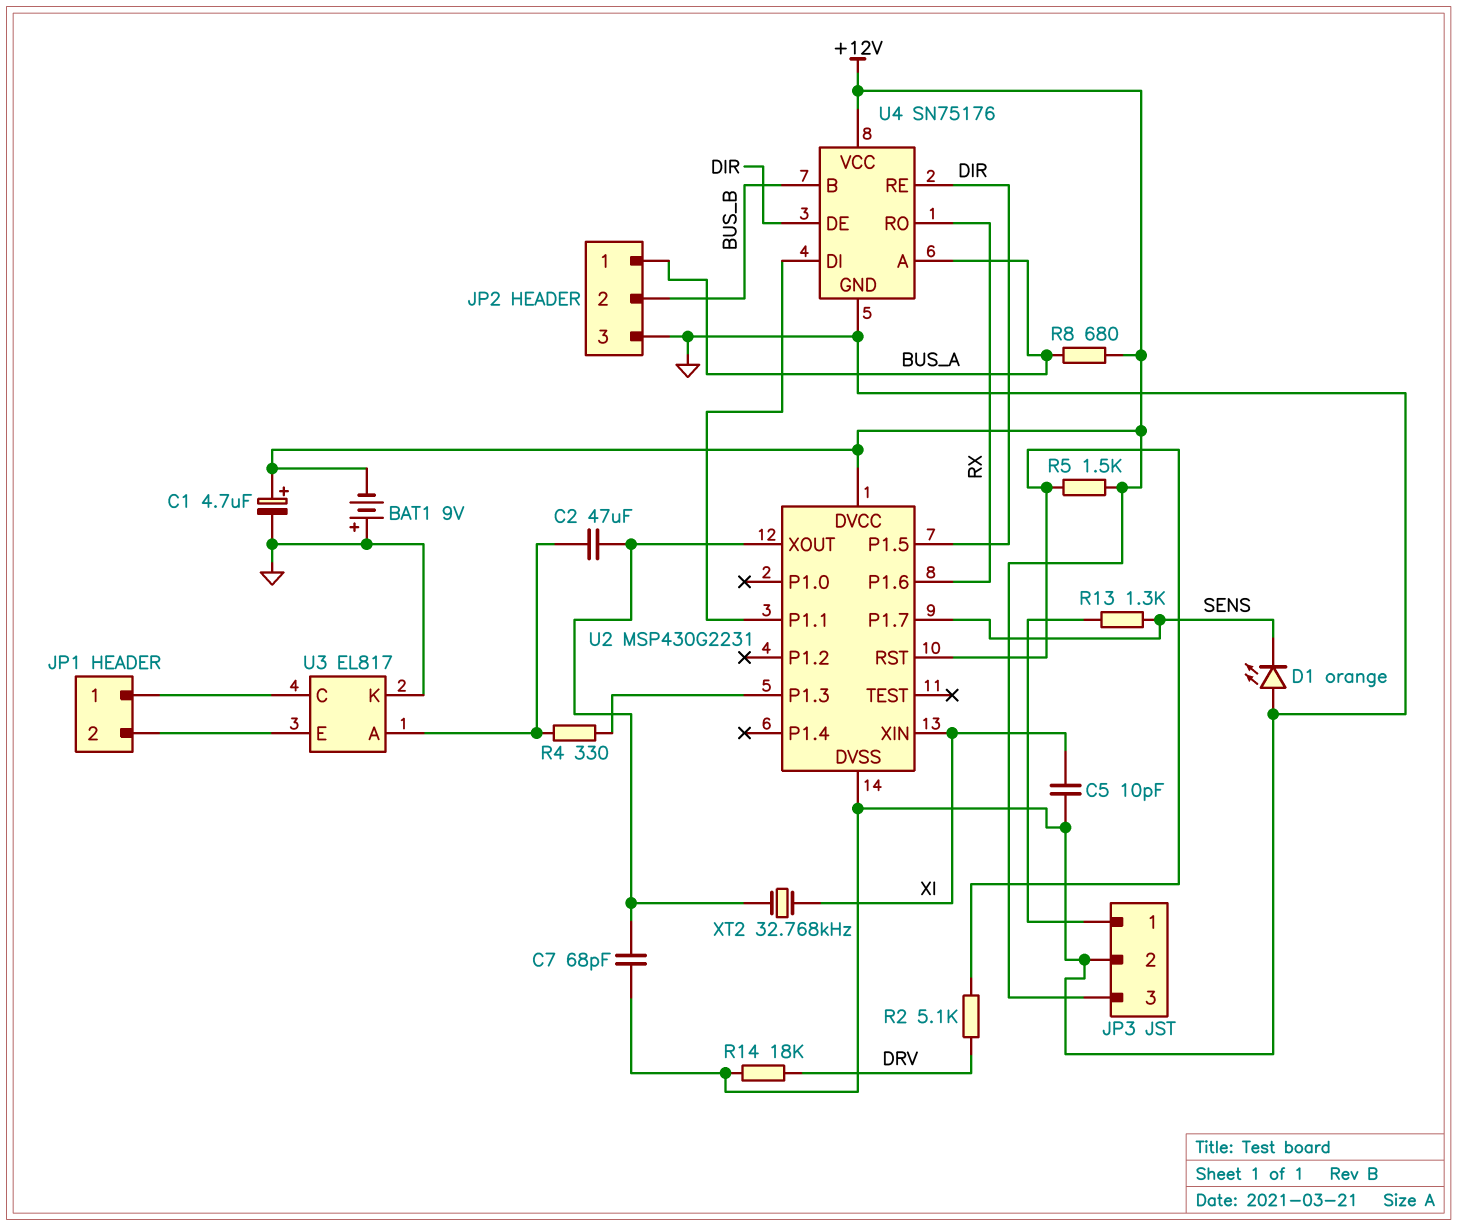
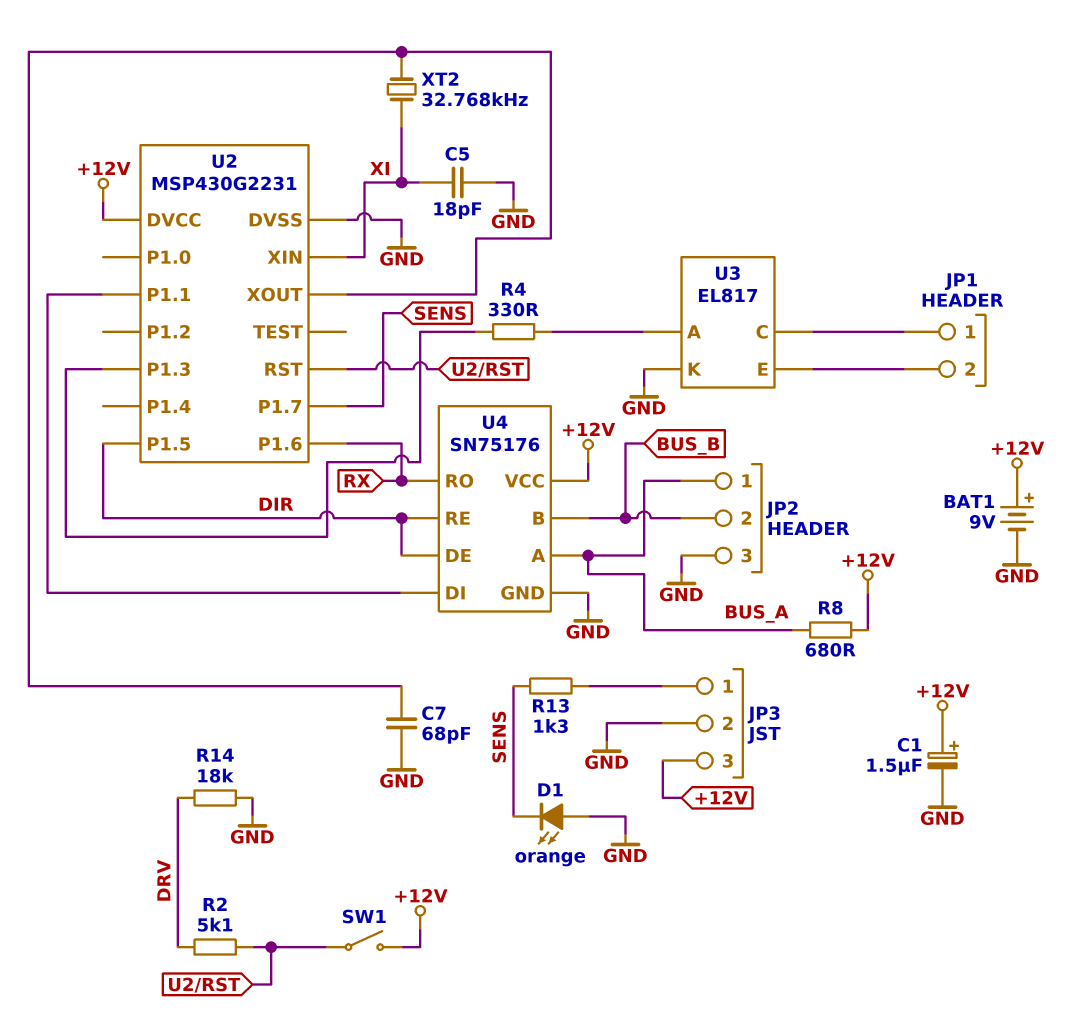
BAT1: 9V (plus GND, minus +12V) -> 9V (plus +12V, minus GND)
C1: 4.7uF (plus +12V, minus GND) -> 1.5uF (plus +12V, minus GND)
C2: 47uF (U2/XOUT, U3/A) -> none
C5: 10pF (GND, XI) -> 18pF (GND, XI)
R5: 1.5k (+12V, U2/RST) -> none
SW1: none -> switch (+12V, U2/RST)

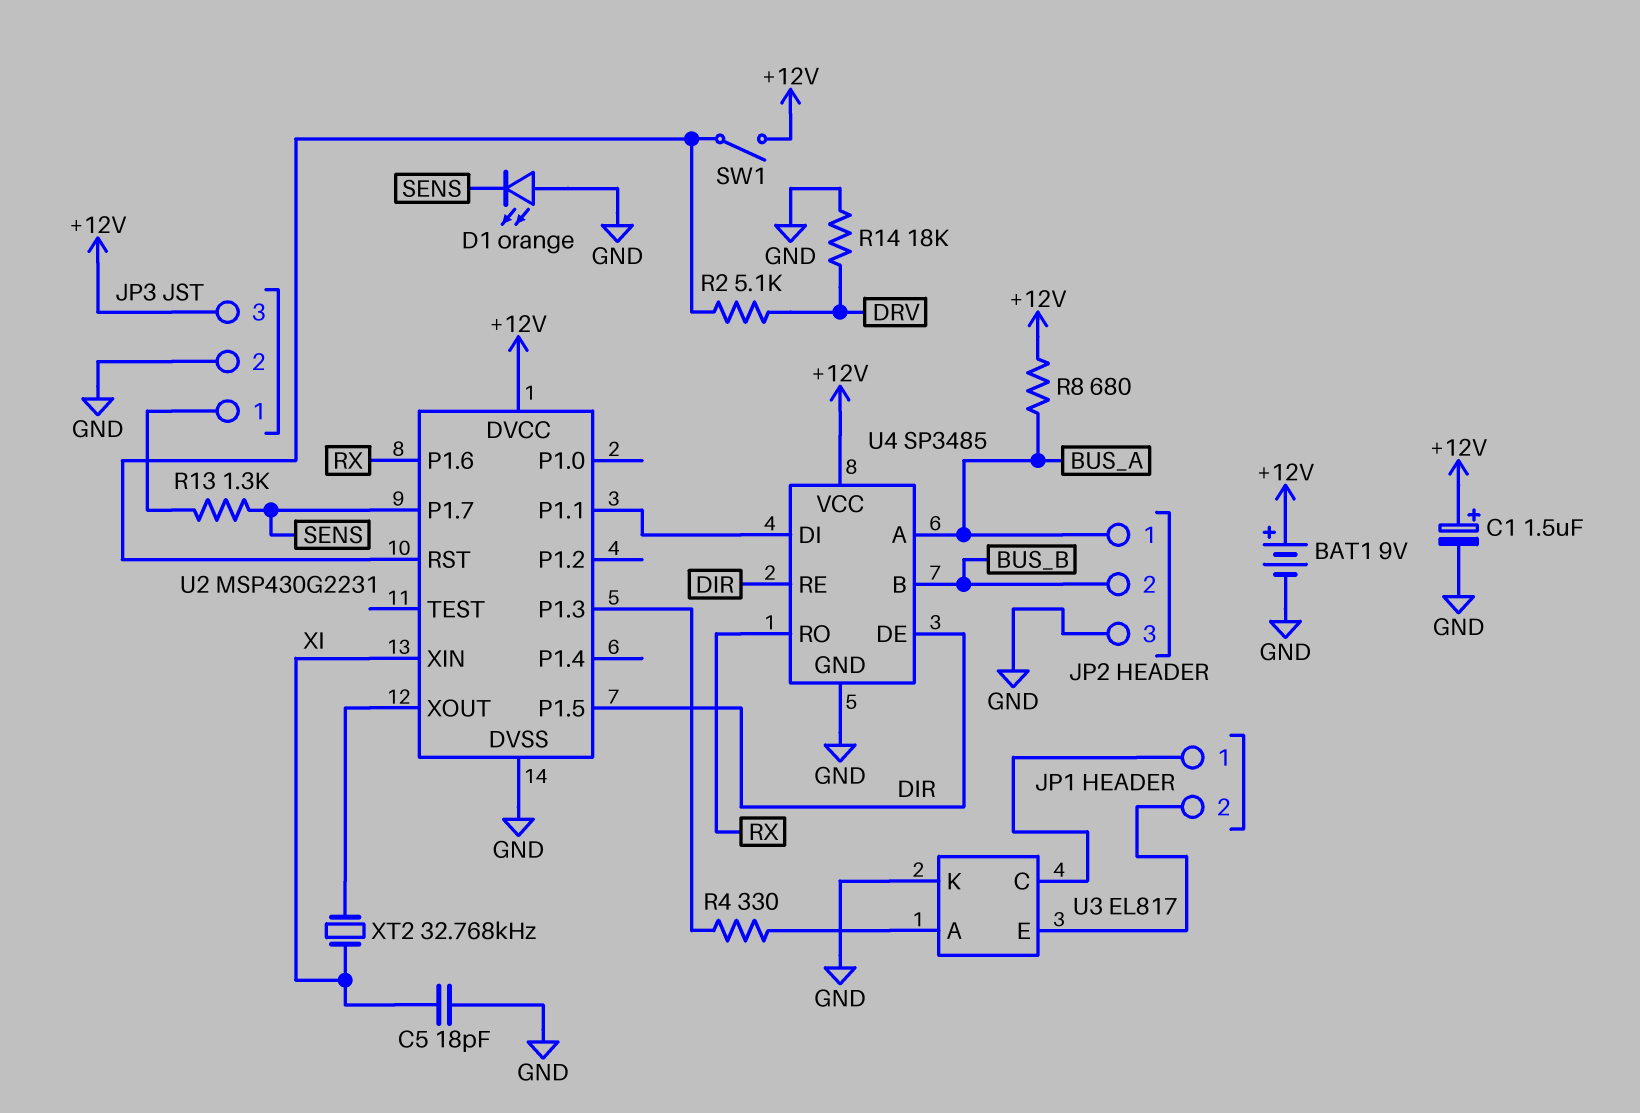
C7: 68pF (GND, U2/XOUT) -> none
U4: SN75176 -> SP3485

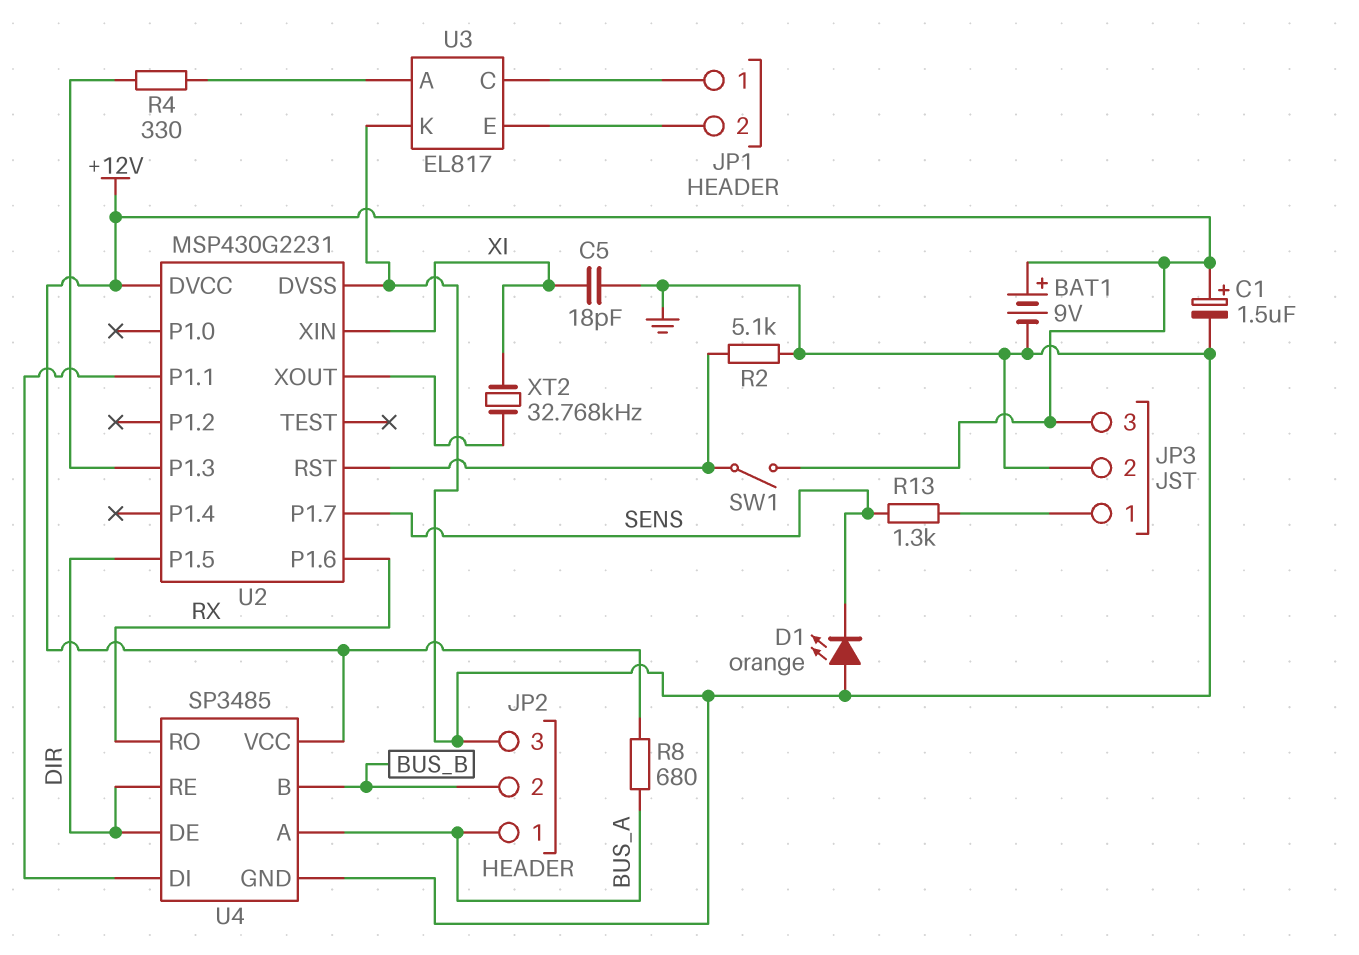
R2: 5.1k (DRV, U2/RST) -> 5.1k (GND, U2/RST)
R14: 18k (DRV, GND) -> none

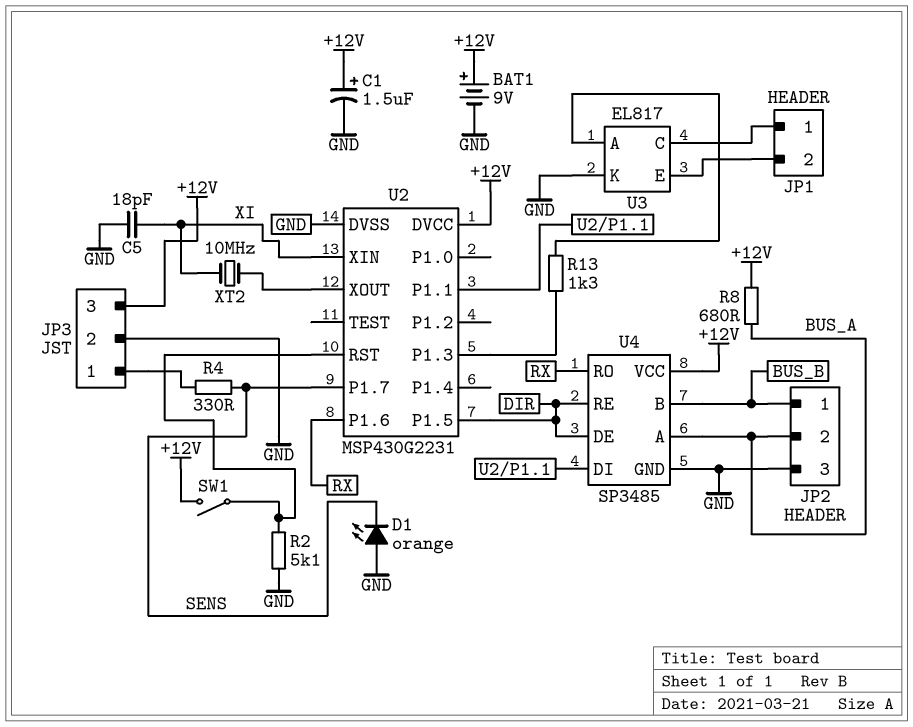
JP2 pin 1: BUS_A -> BUS_B
JP2 pin 2: BUS_B -> BUS_A
R4: 330 (U2/P1.3, U3/A) -> 330 (JP3/1, SENS)
R13: 1.3k (JP3/1, SENS) -> 1.3k (U2/P1.3, U3/A)
XT2: 32.768kHz (U2/XOUT, XI) -> 10MHz (U2/XOUT, XI)

